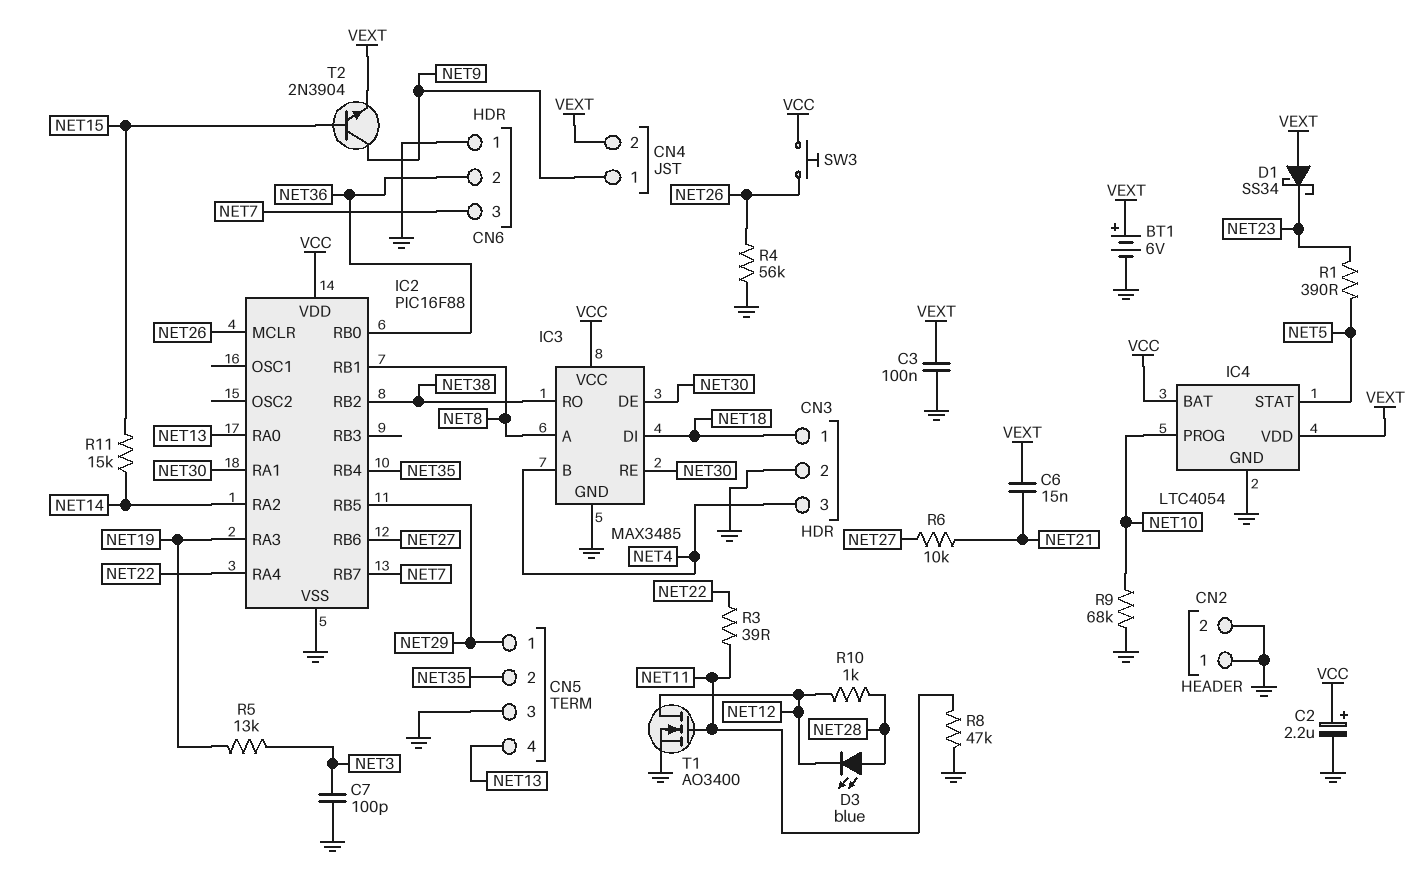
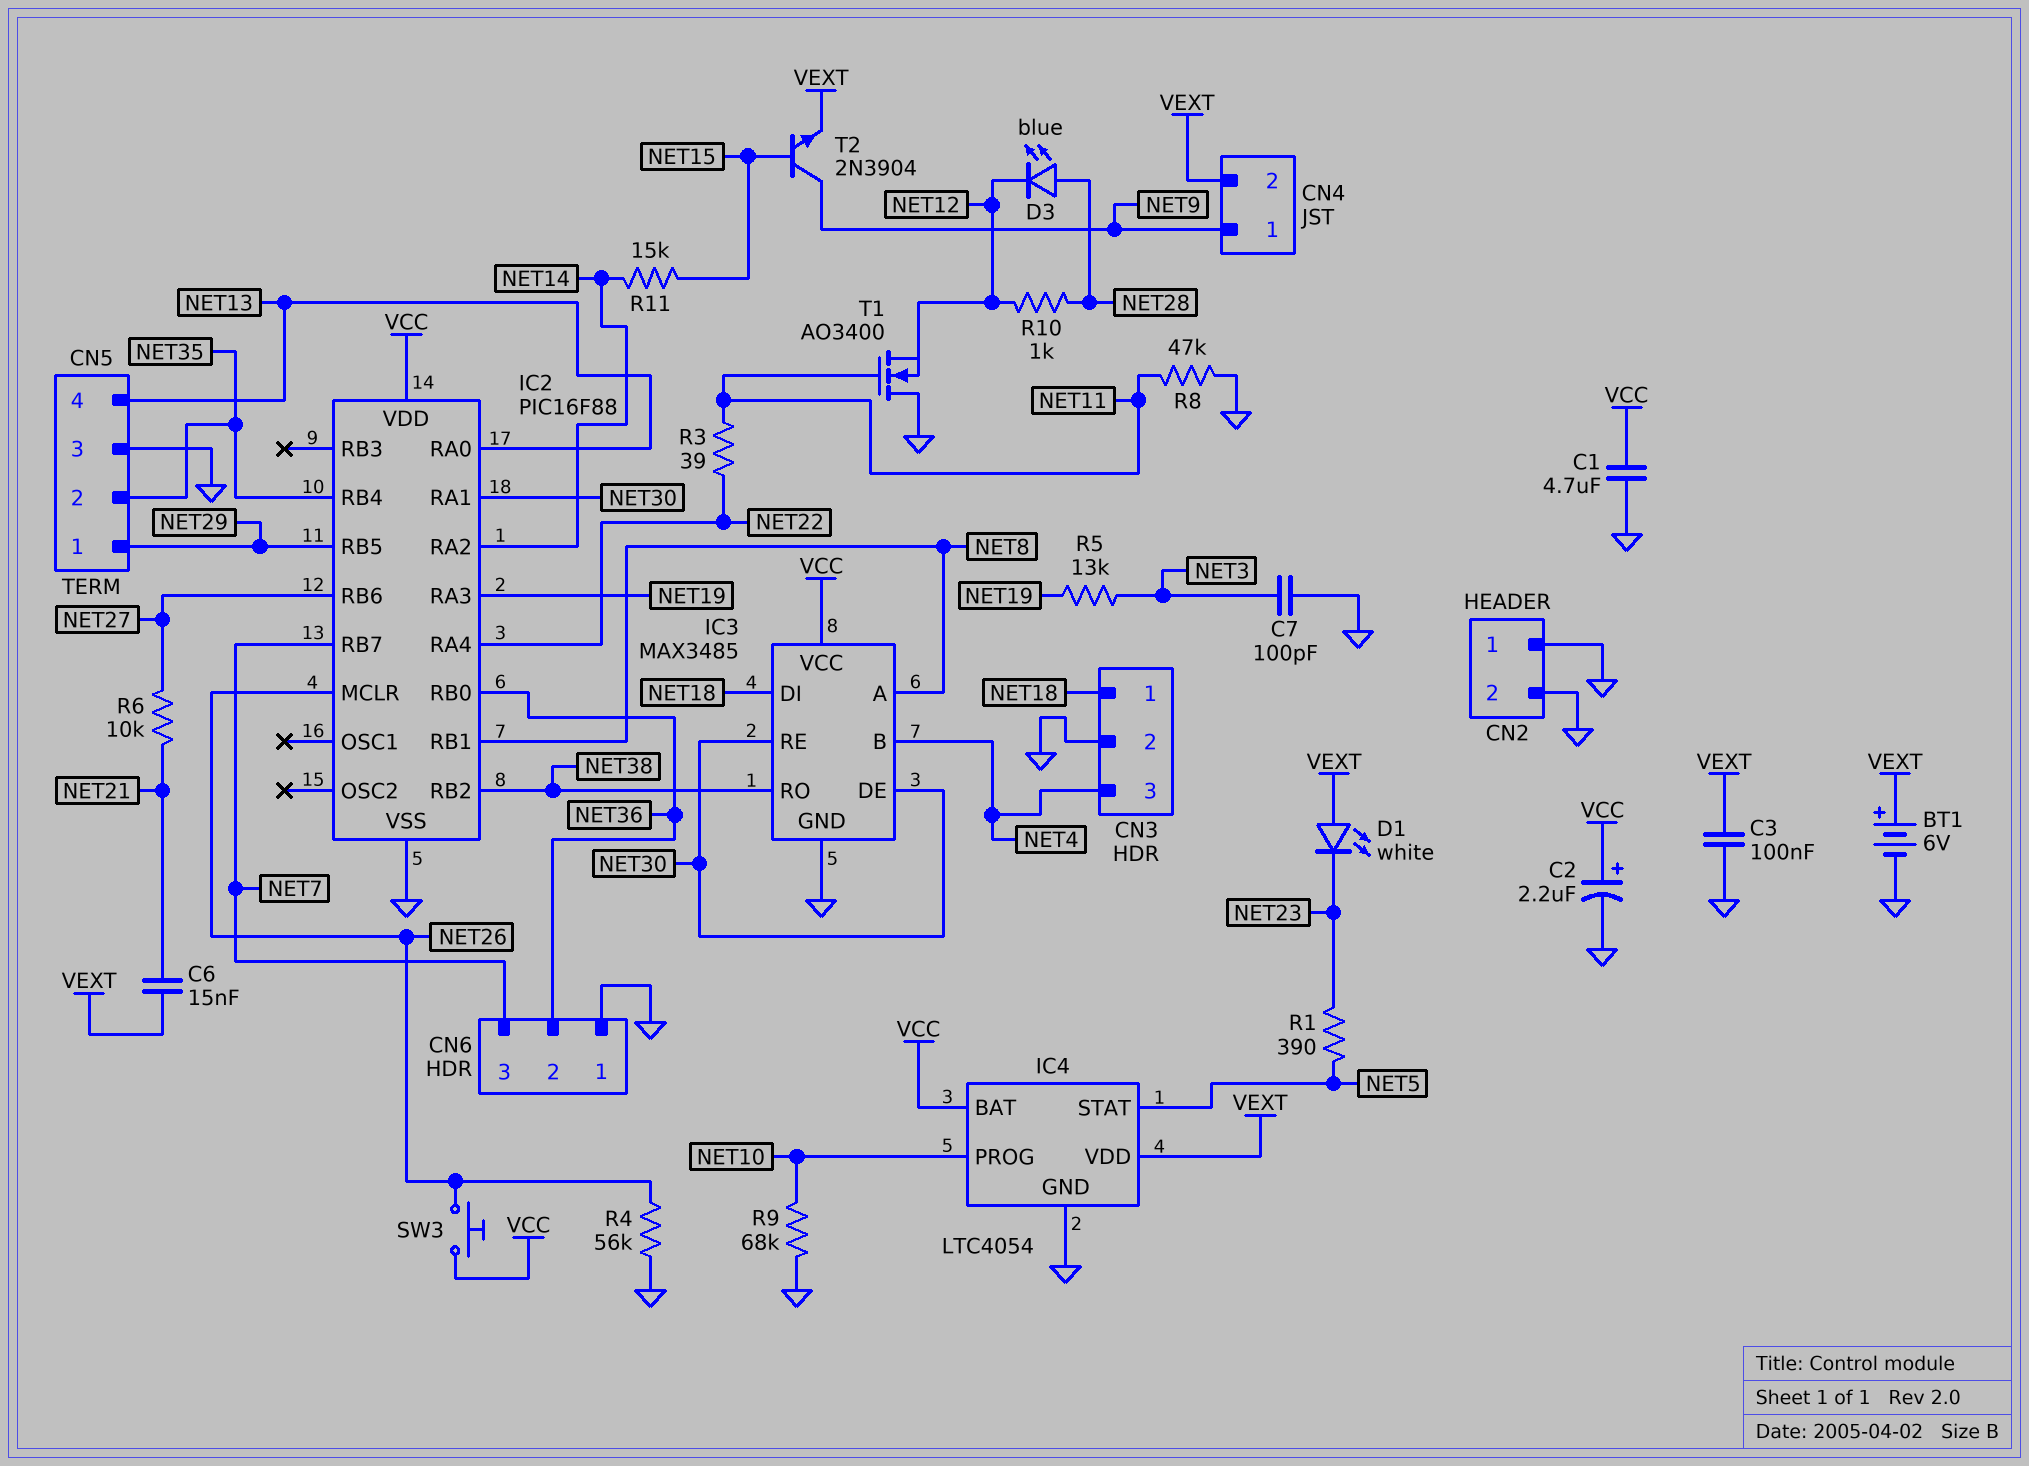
C1: none -> 4.7uF (GND, VCC)
D1: schottky SS34 (A VEXT, K NET23) -> LED white (A VEXT, K NET23)
T1: NMOS AO3400 (G NET11, D NET12, S GND) -> NMOS AO3400 (G NET11, D GND, S NET12)

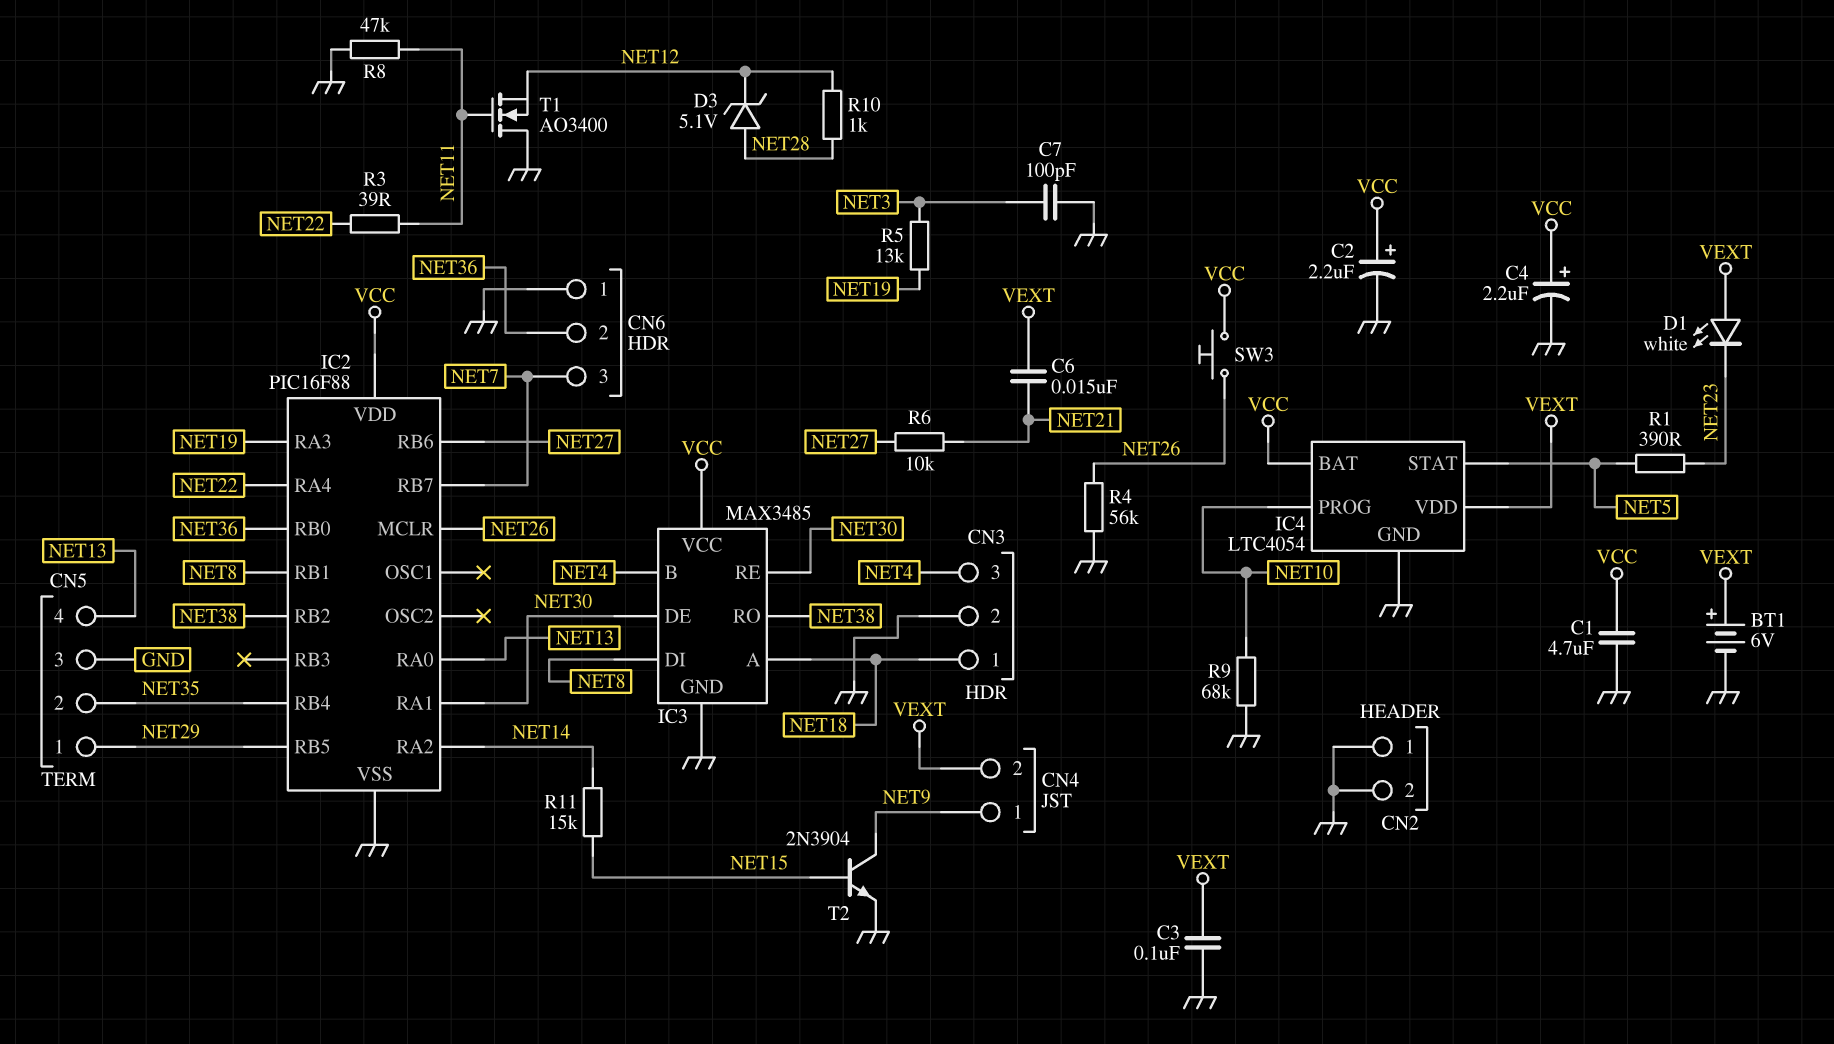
C4: none -> 2.2uF (plus VCC, minus GND)
D3: LED blue (A NET28, K NET12) -> zener 5.1V (A NET28, K NET12)
IC3 pin A: NET8 -> NET18
IC3 pin DI: NET18 -> NET8
T2: NPN 2N3904 (B NET15, C NET9, E VEXT) -> NPN 2N3904 (B NET15, C NET9, E GND)

